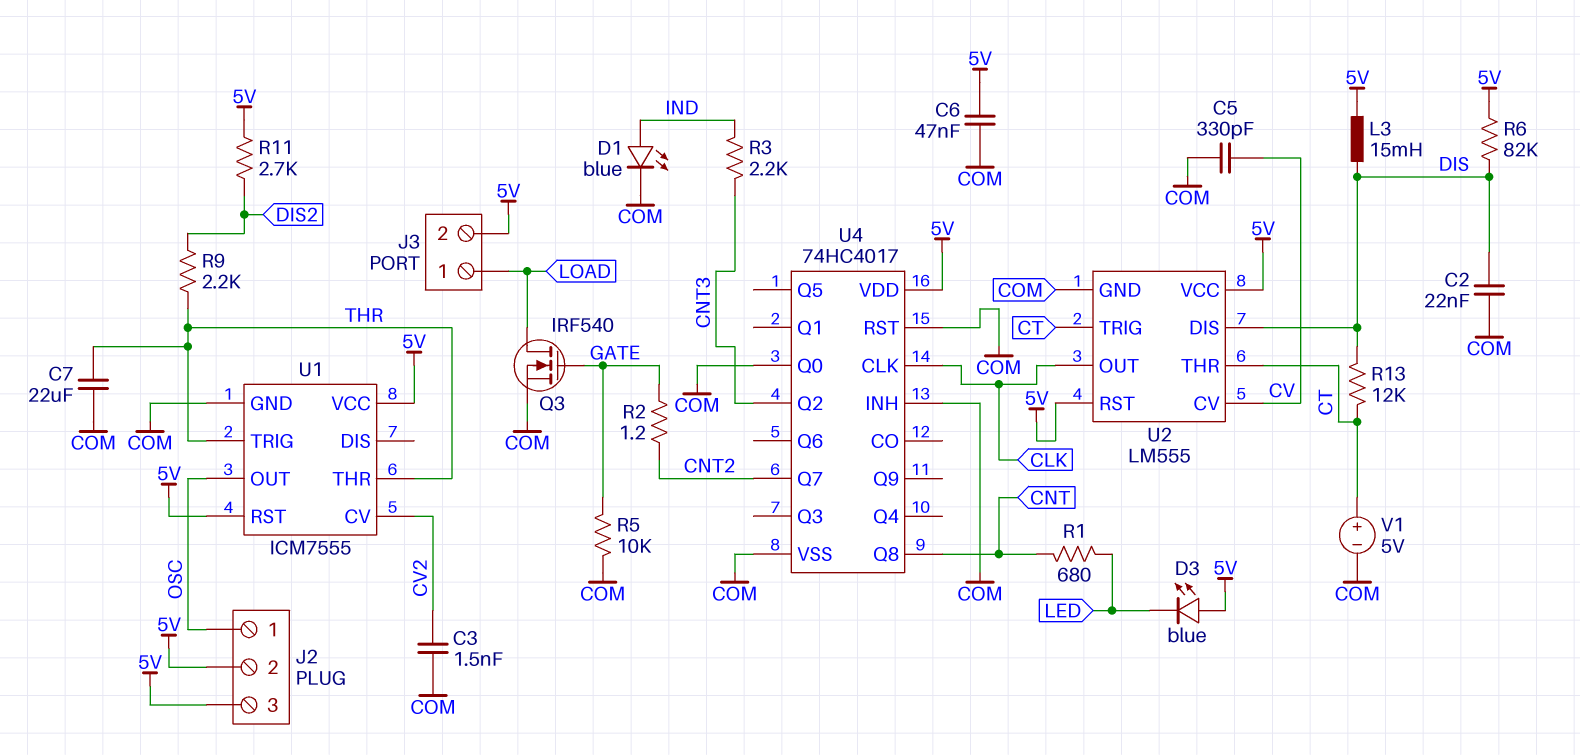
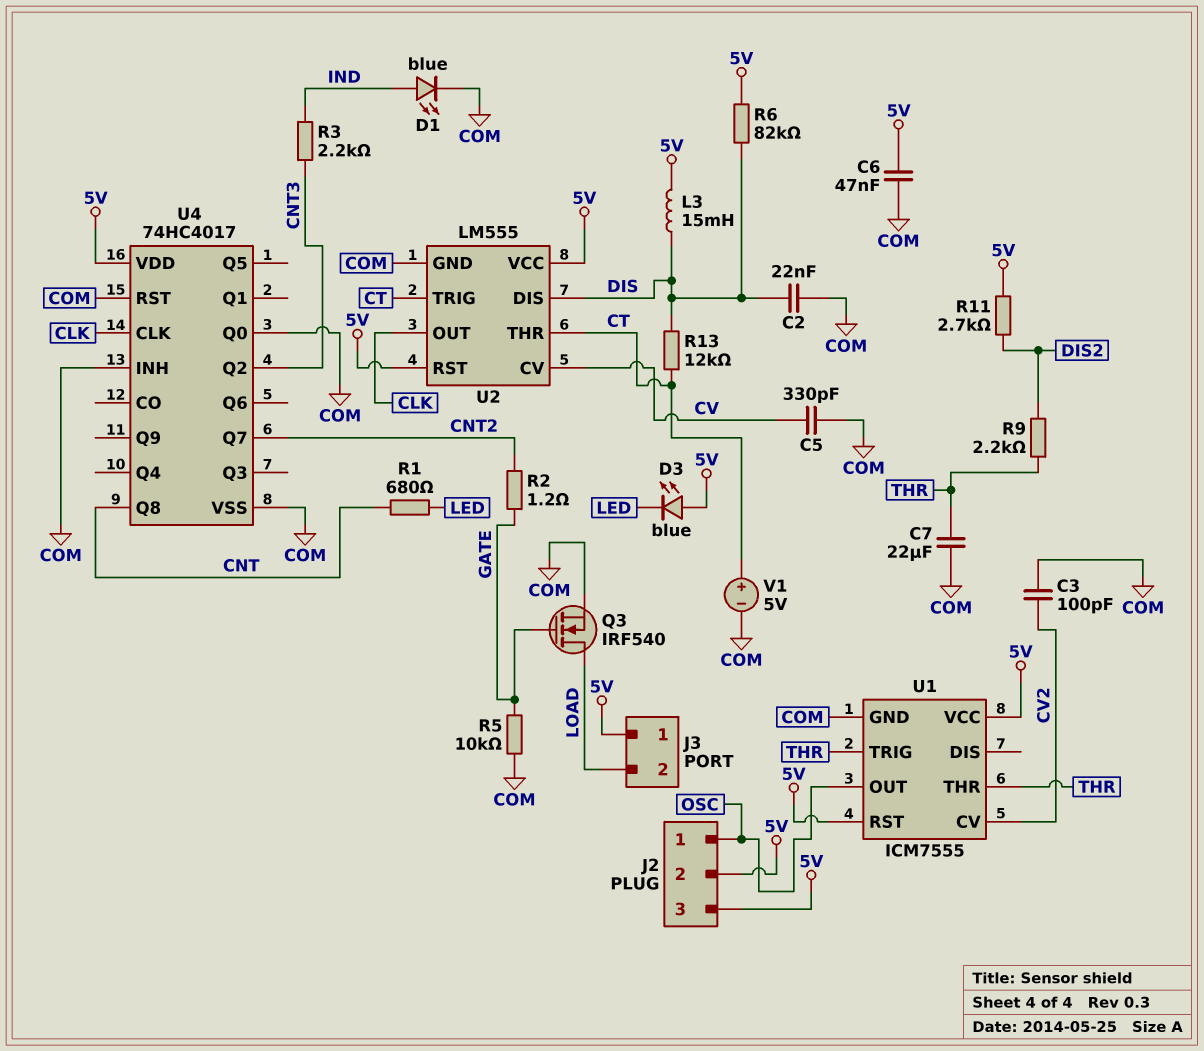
C3: 1.5nF (COM, CV2) -> 100pF (COM, CV2)
J3 pin 1: LOAD -> 5V
J3 pin 2: 5V -> LOAD

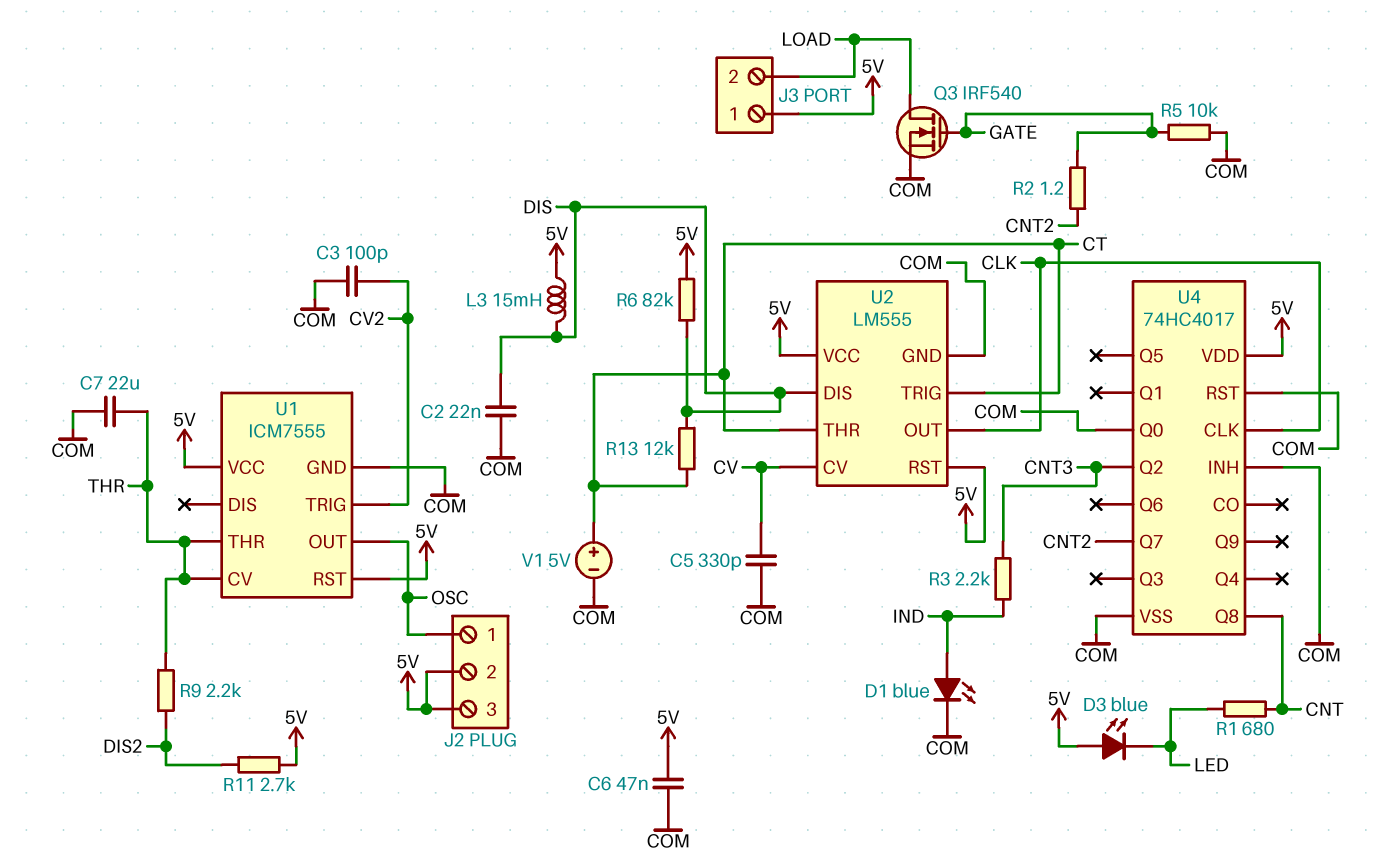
U1 pin CV: CV2 -> THR
U1 pin TRIG: THR -> CV2

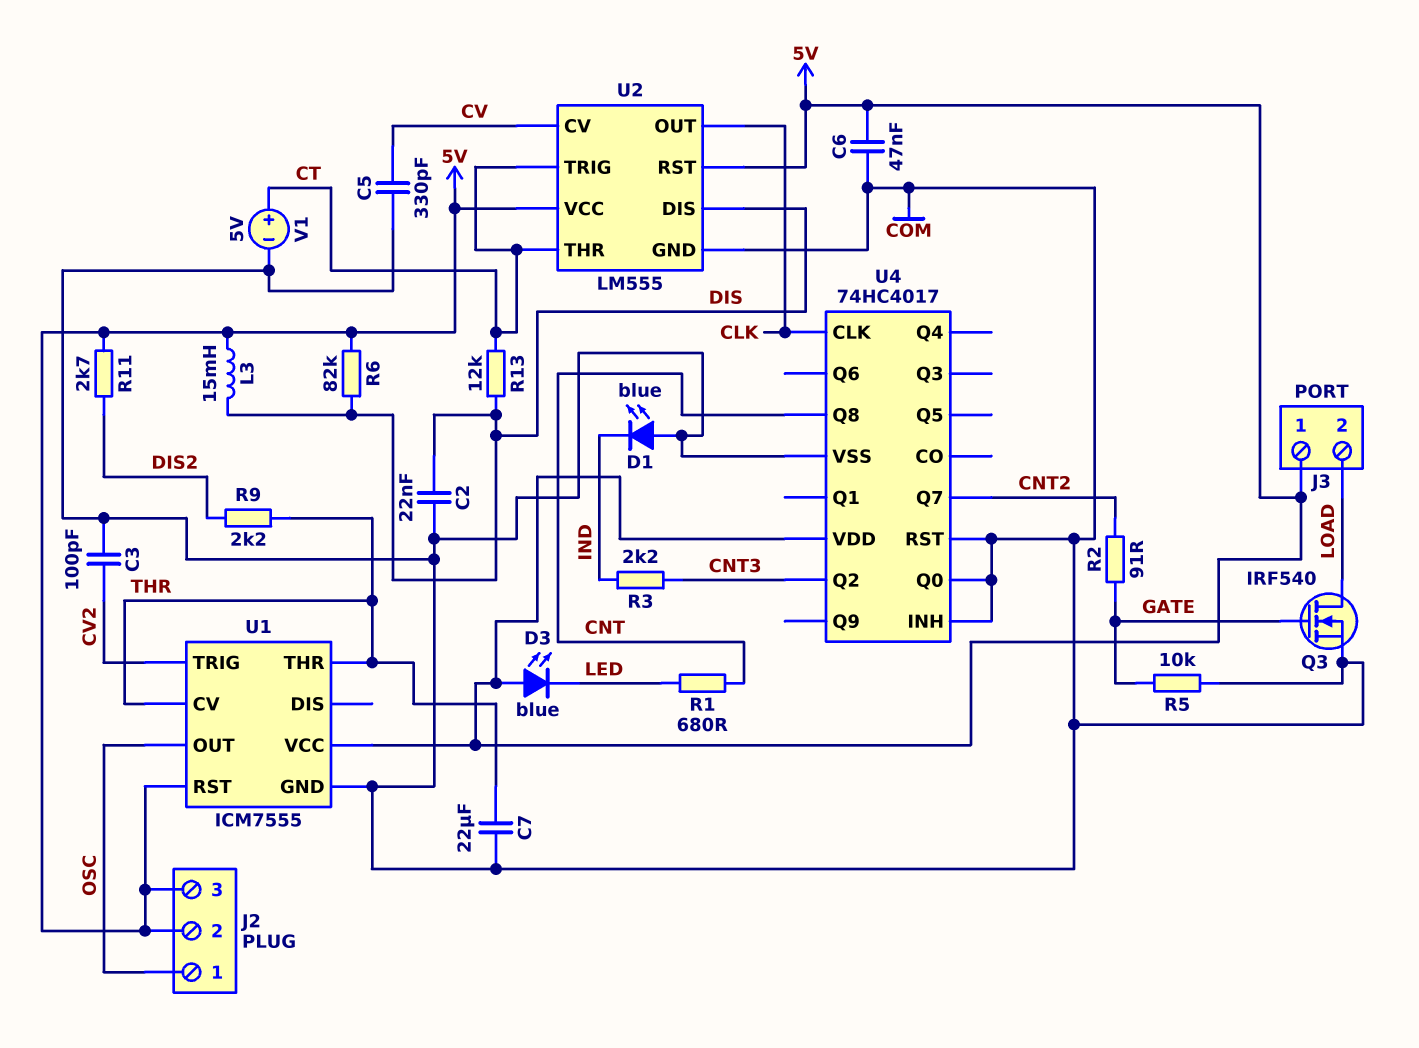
D1: LED blue (A IND, K COM) -> LED blue (A COM, K IND)
R2: 1.2 (CNT2, GATE) -> 91 (CNT2, GATE)

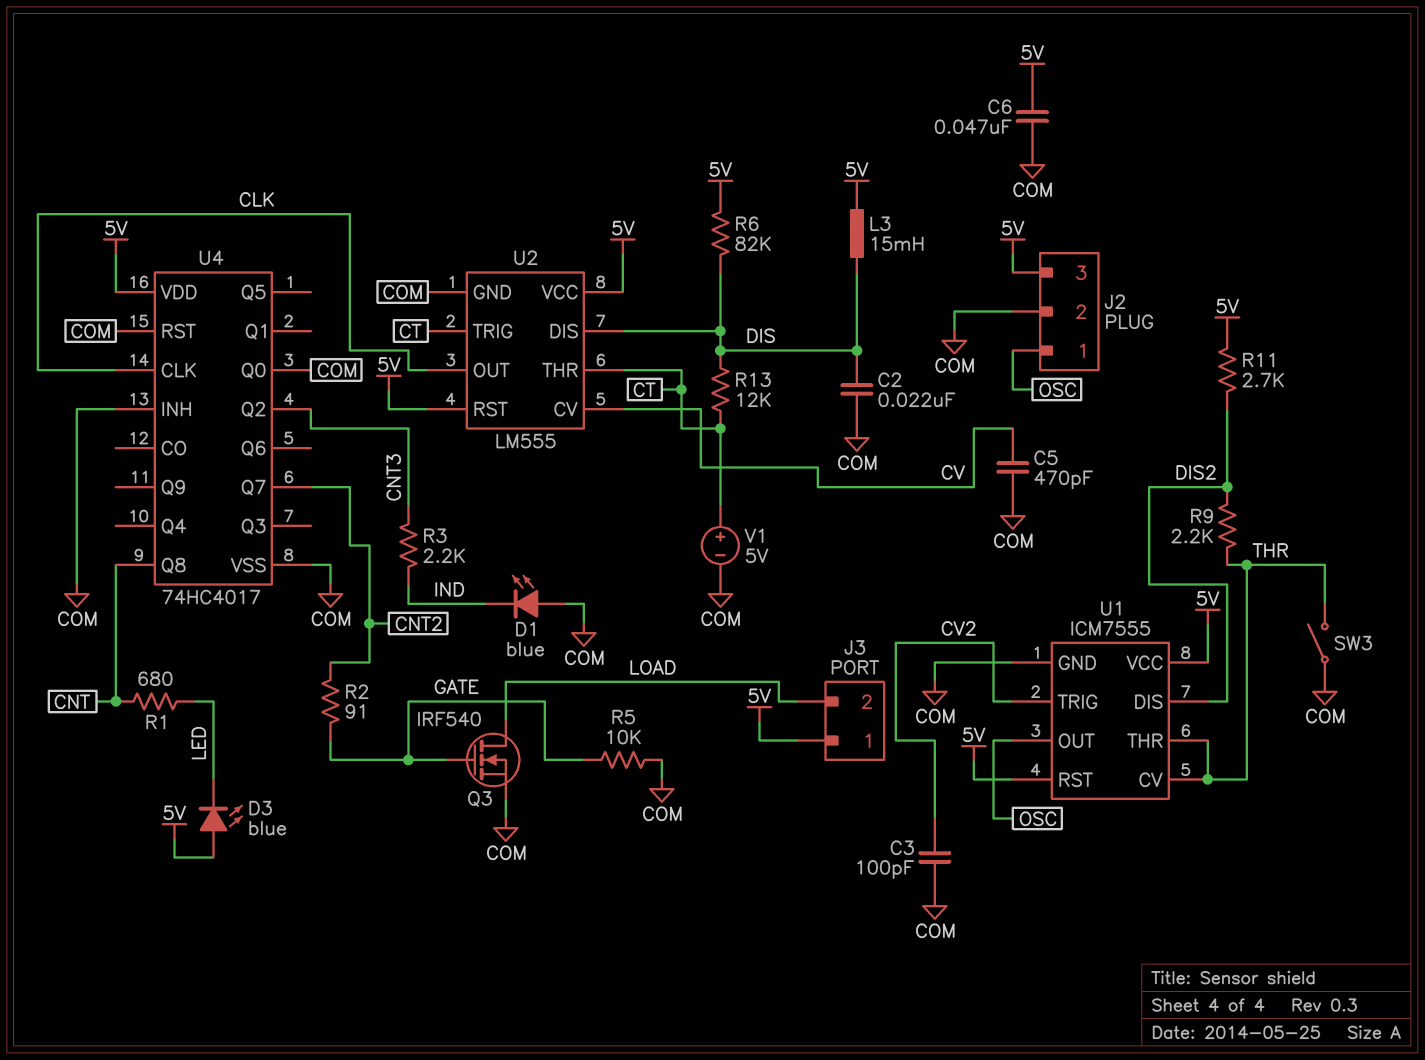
C5: 330pF (COM, CV) -> 470pF (COM, CV)
C7: 22uF (COM, THR) -> none
J2 pin 2: 5V -> COM
SW3: none -> switch (COM, THR)
U1 pin DIS: none -> DIS2

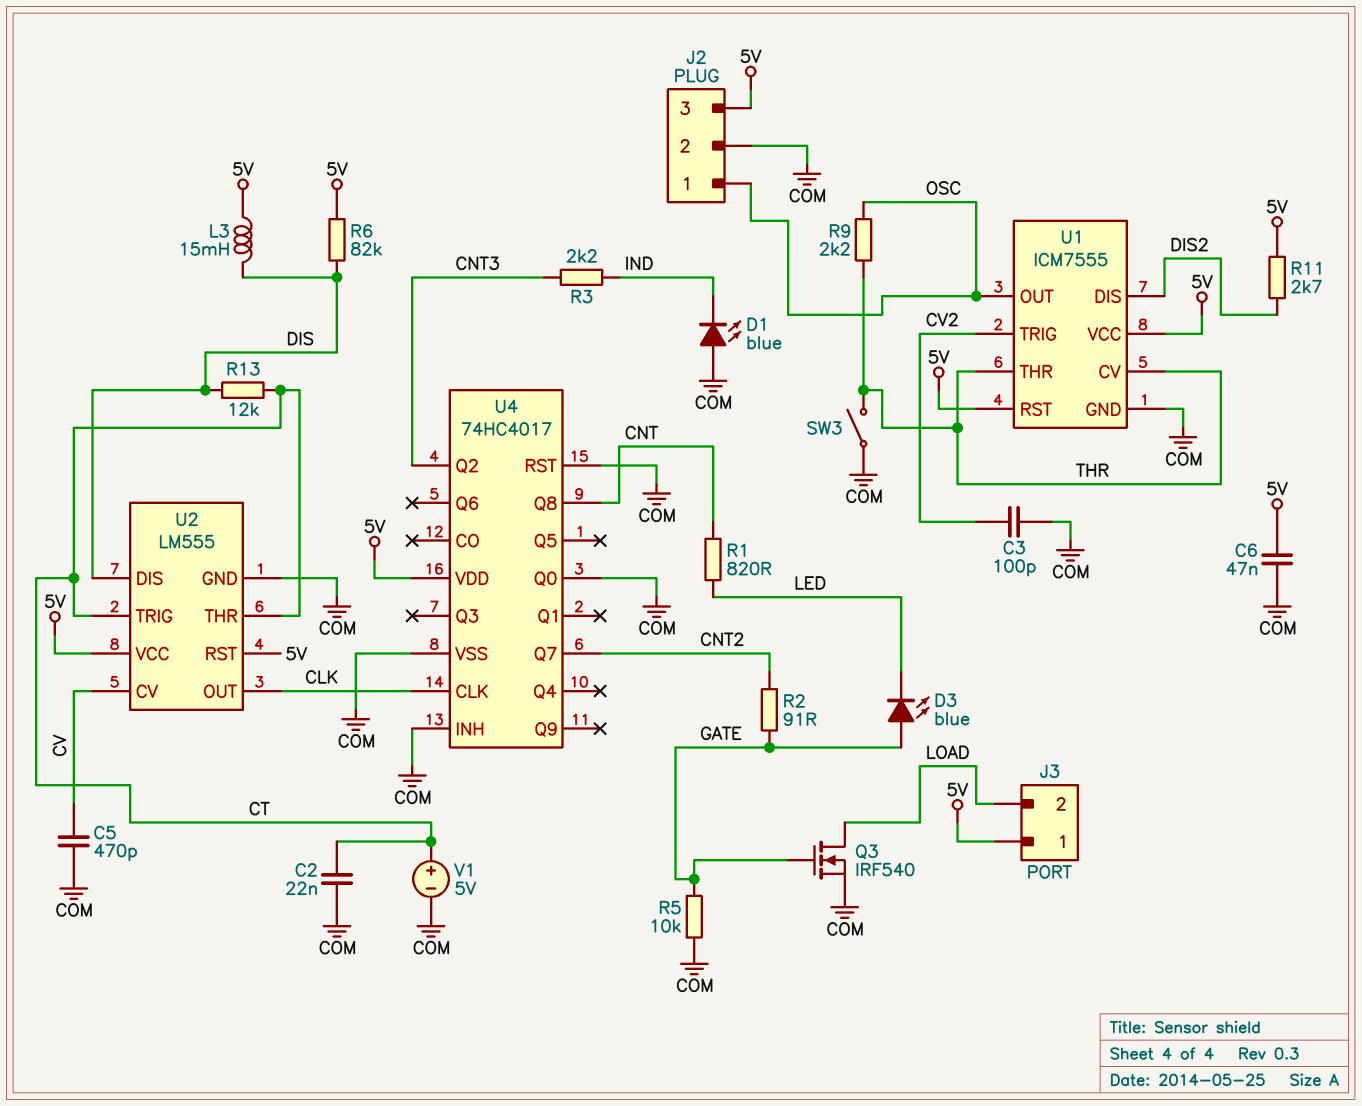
C2: 22nF (COM, DIS) -> 22nF (COM, CT)
D3: LED blue (A 5V, K LED) -> LED blue (A GATE, K LED)
R1: 680 (CNT, LED) -> 820 (CNT, LED)
R9: 2.2k (DIS2, THR) -> 2.2k (OSC, THR)

